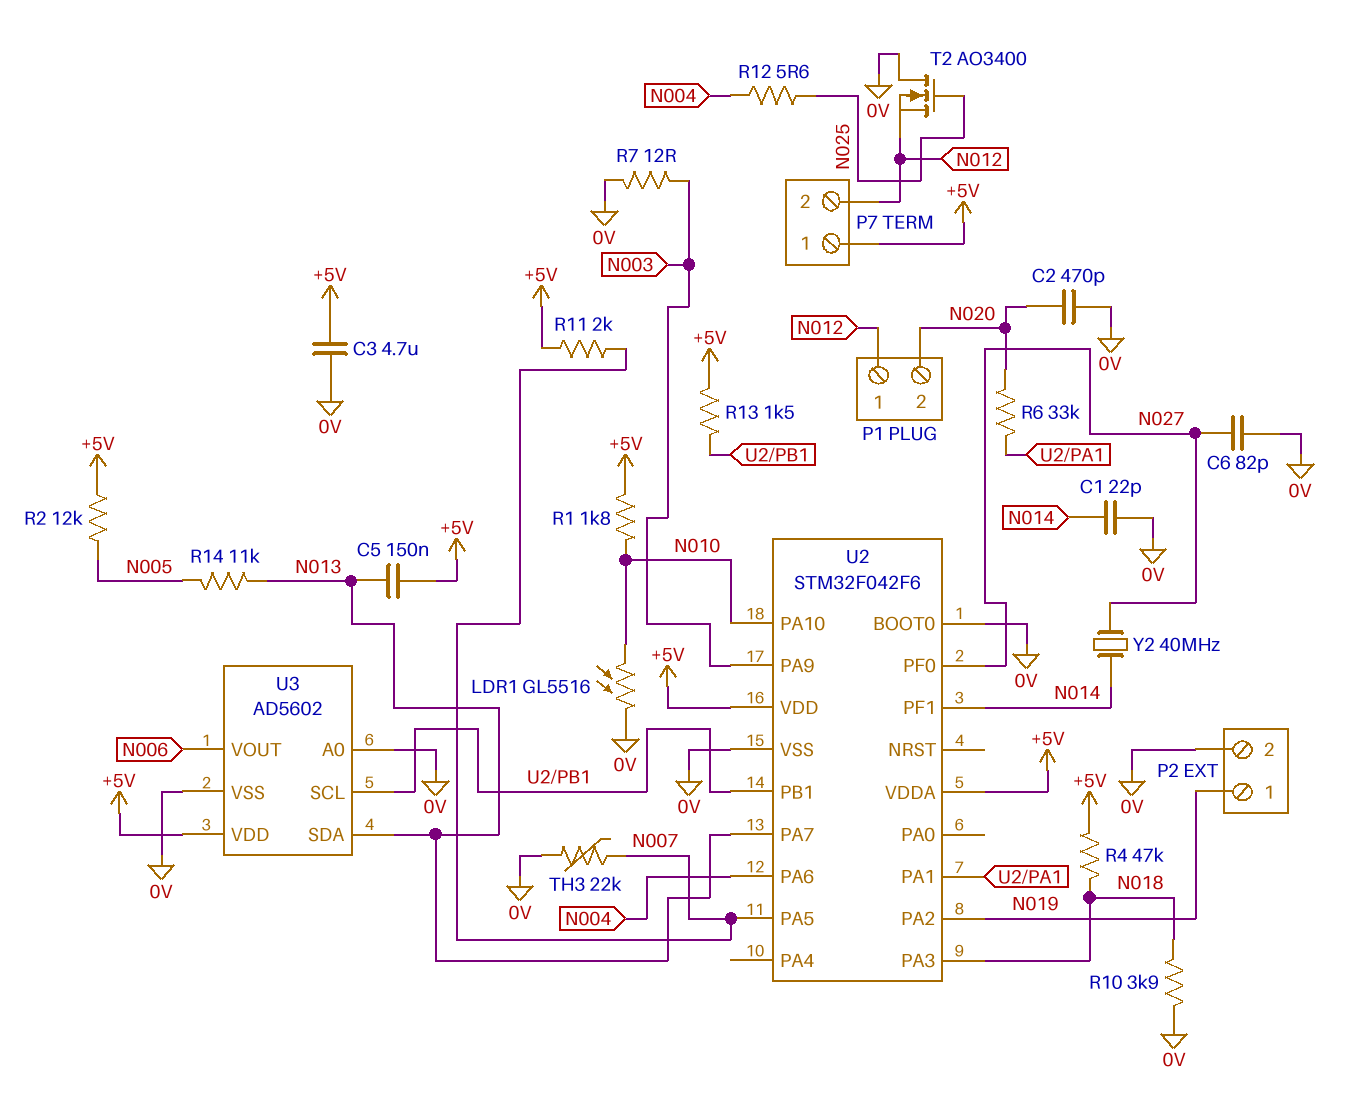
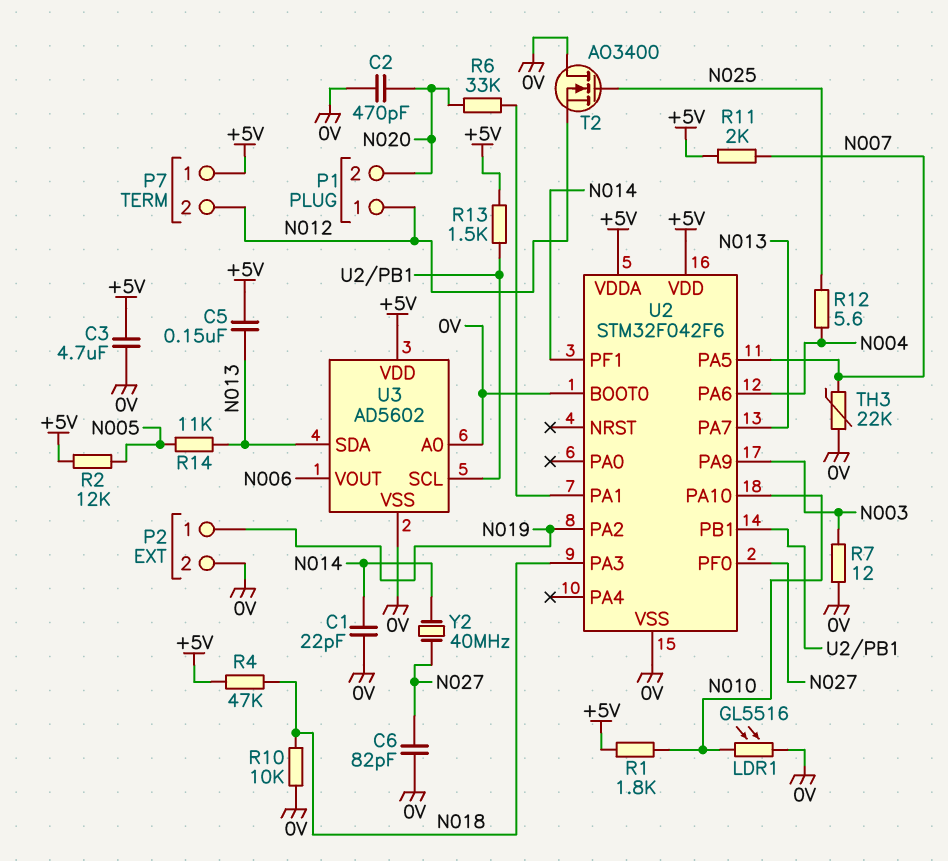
R10: 3.9k (0V, N018) -> 10k (0V, N018)

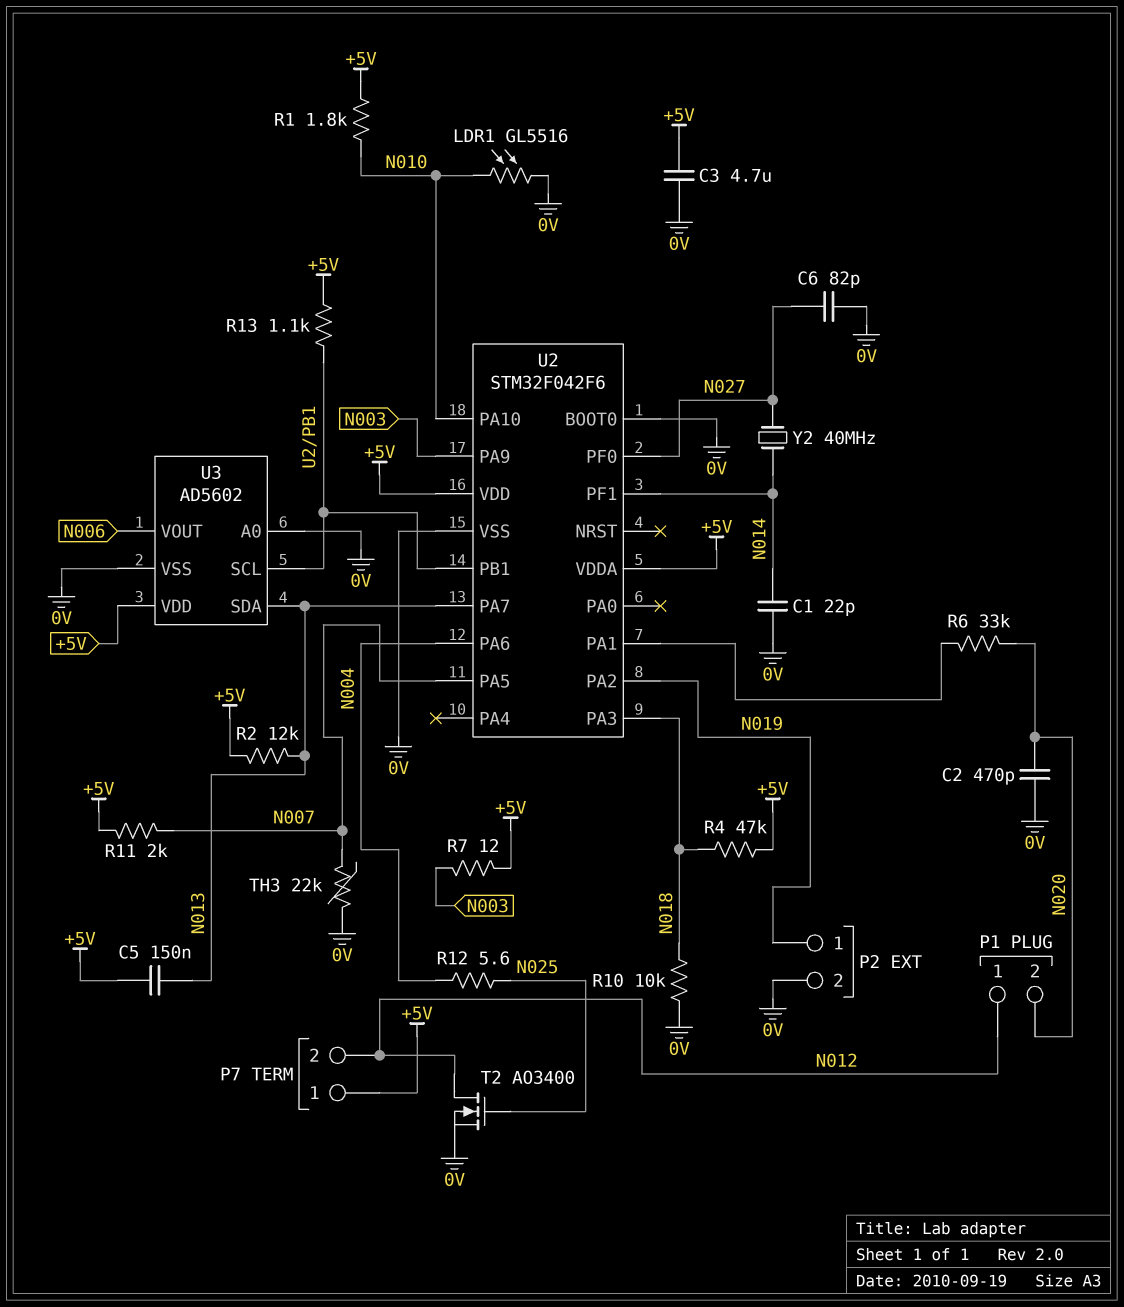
R2: 12k (+5V, N005) -> 12k (+5V, N013)
R7: 12 (0V, N003) -> 12 (+5V, N003)
R13: 1.5k (+5V, U2/PB1) -> 1.1k (+5V, U2/PB1)
R14: 11k (N005, N013) -> none
T2: NMOS AO3400 (G N025, D 0V, S N012) -> NMOS AO3400 (G N025, D N012, S 0V)

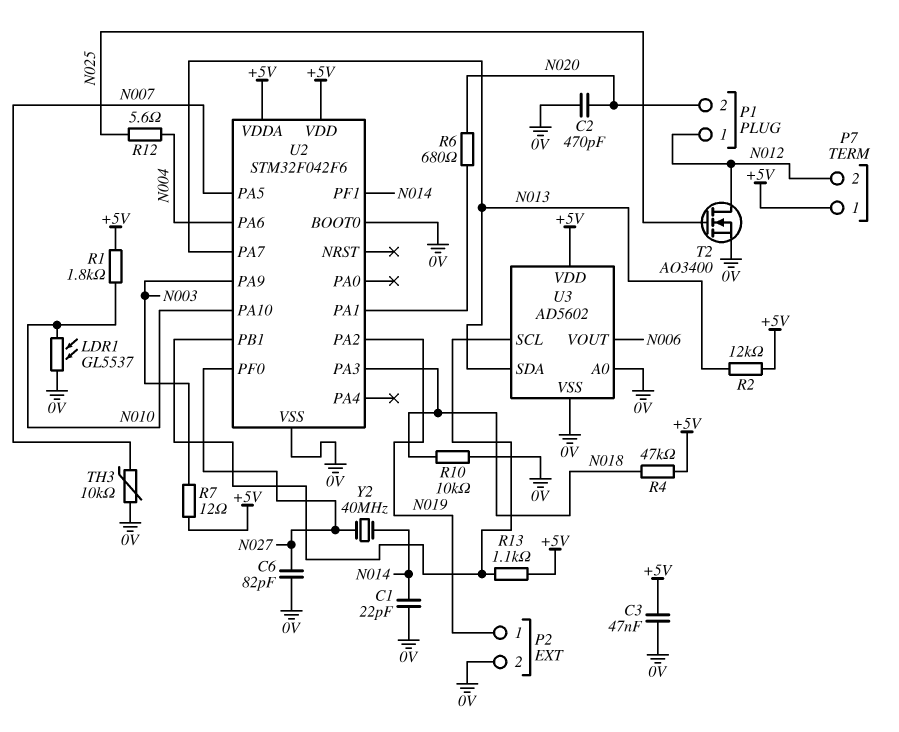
C3: 4.7uF (+5V, 0V) -> 47nF (+5V, 0V)
C5: 150nF (+5V, N013) -> none
LDR1: GL5516 (0V, N010) -> GL5537 (0V, N010)
R6: 33k (N020, U2/PA1) -> 680 (N020, U2/PA1)
R11: 2k (+5V, N007) -> none
TH3: 22k (0V, N007) -> 10k (0V, N007)

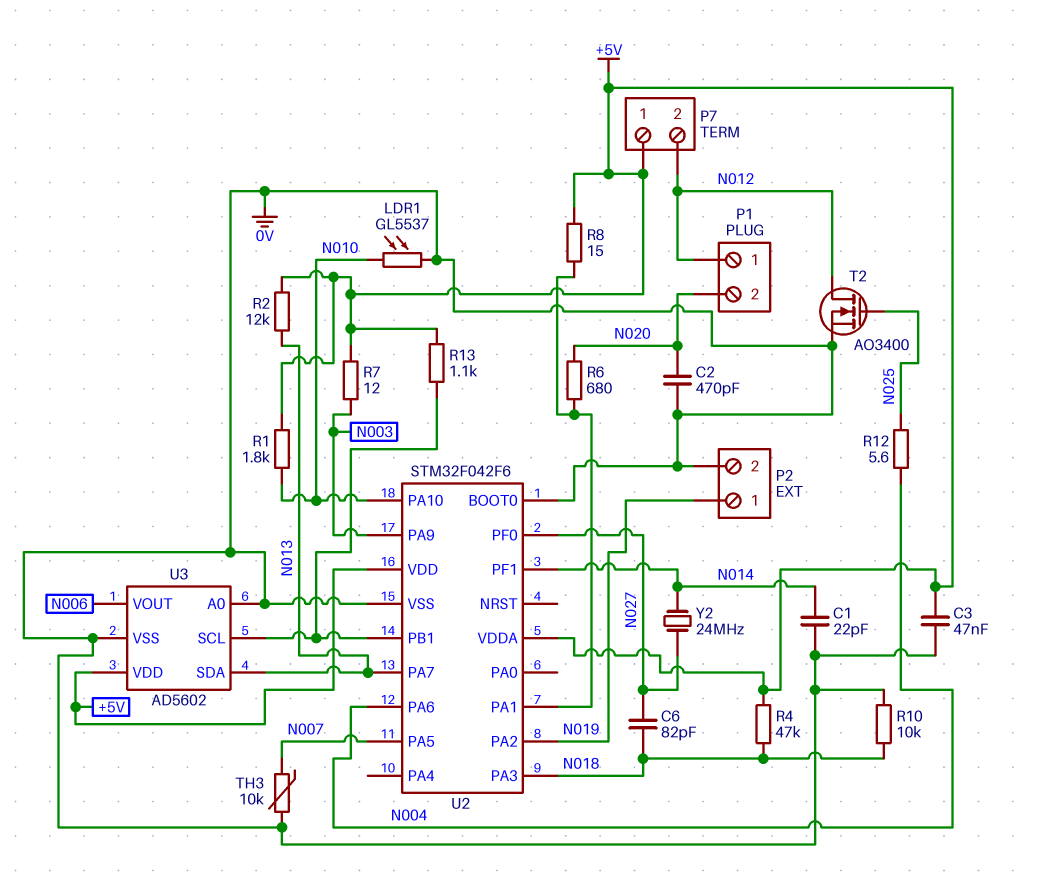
C6: 82pF (0V, N027) -> 82pF (N018, N027)
R8: none -> 15 (+5V, U2/PA1)
Y2: 40MHz (N014, N027) -> 24MHz (N014, N027)

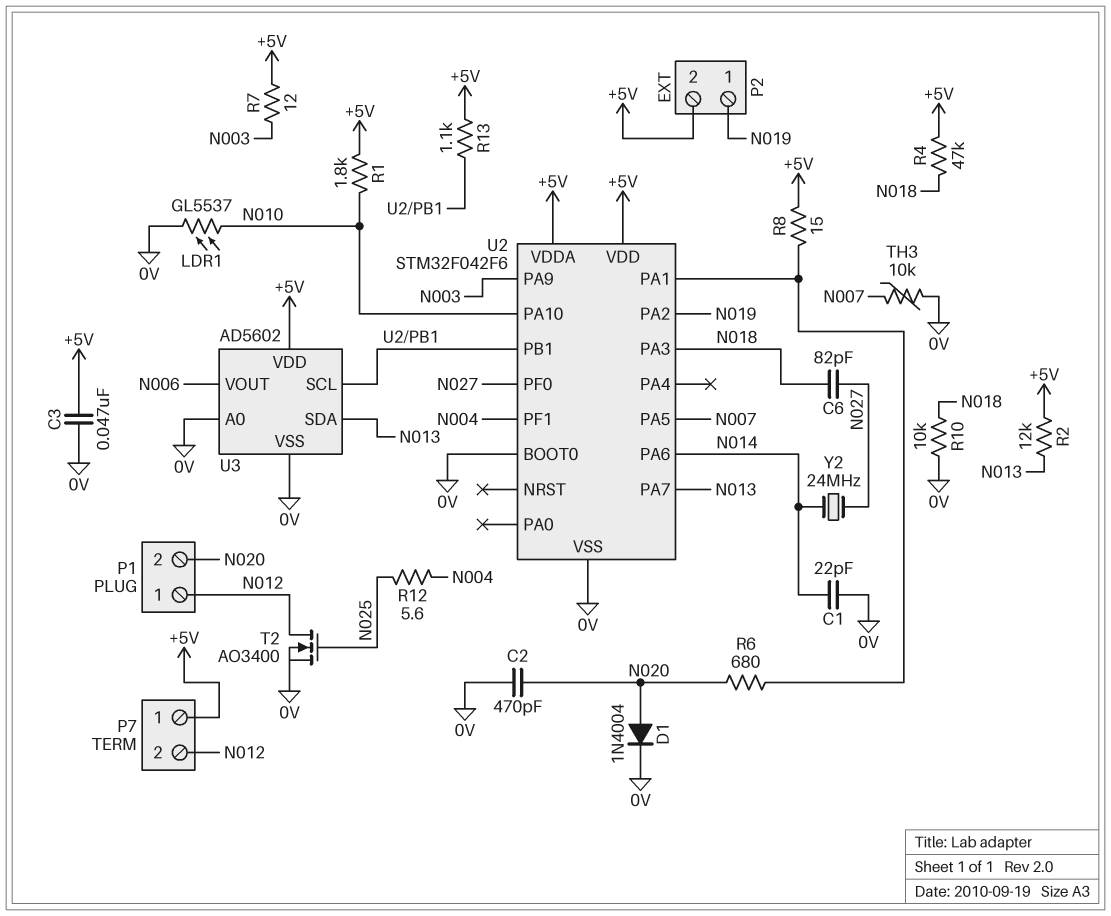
D1: none -> diode 1N4004 (A N020, K 0V)
P2 pin 2: 0V -> +5V
U2 pin PA6: N004 -> N014
U2 pin PF1: N014 -> N004

